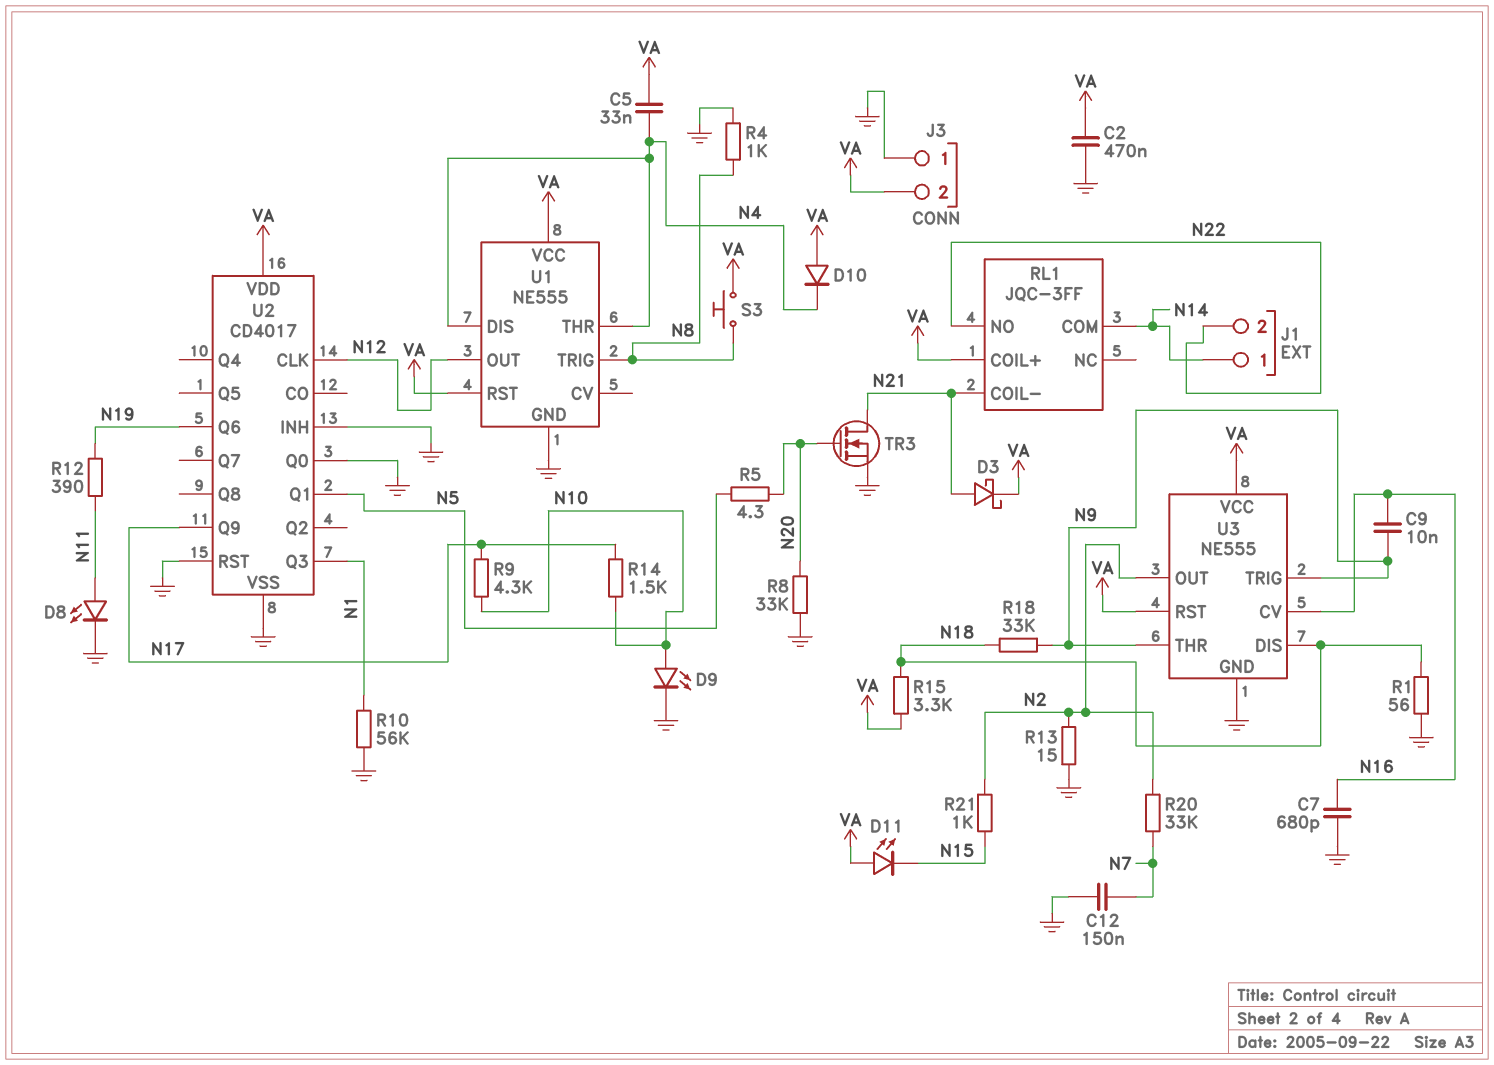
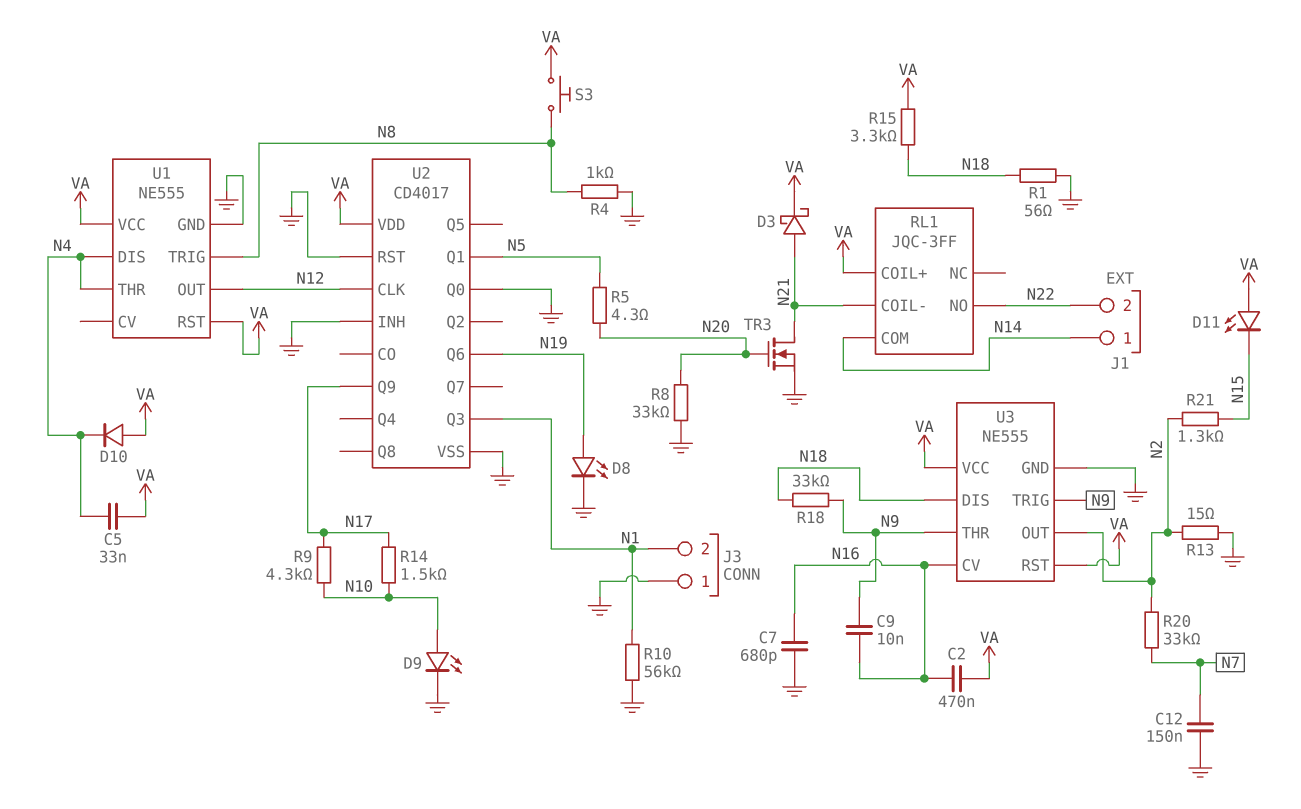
C2: 470nF (GND, VA) -> 470nF (N16, VA)
D8: LED (A N11, K GND) -> LED (A N19, K GND)
J3 pin 2: VA -> N1
R12: 390 (N11, N19) -> none
R21: 1k (N2, N15) -> 1.3k (N2, N15)

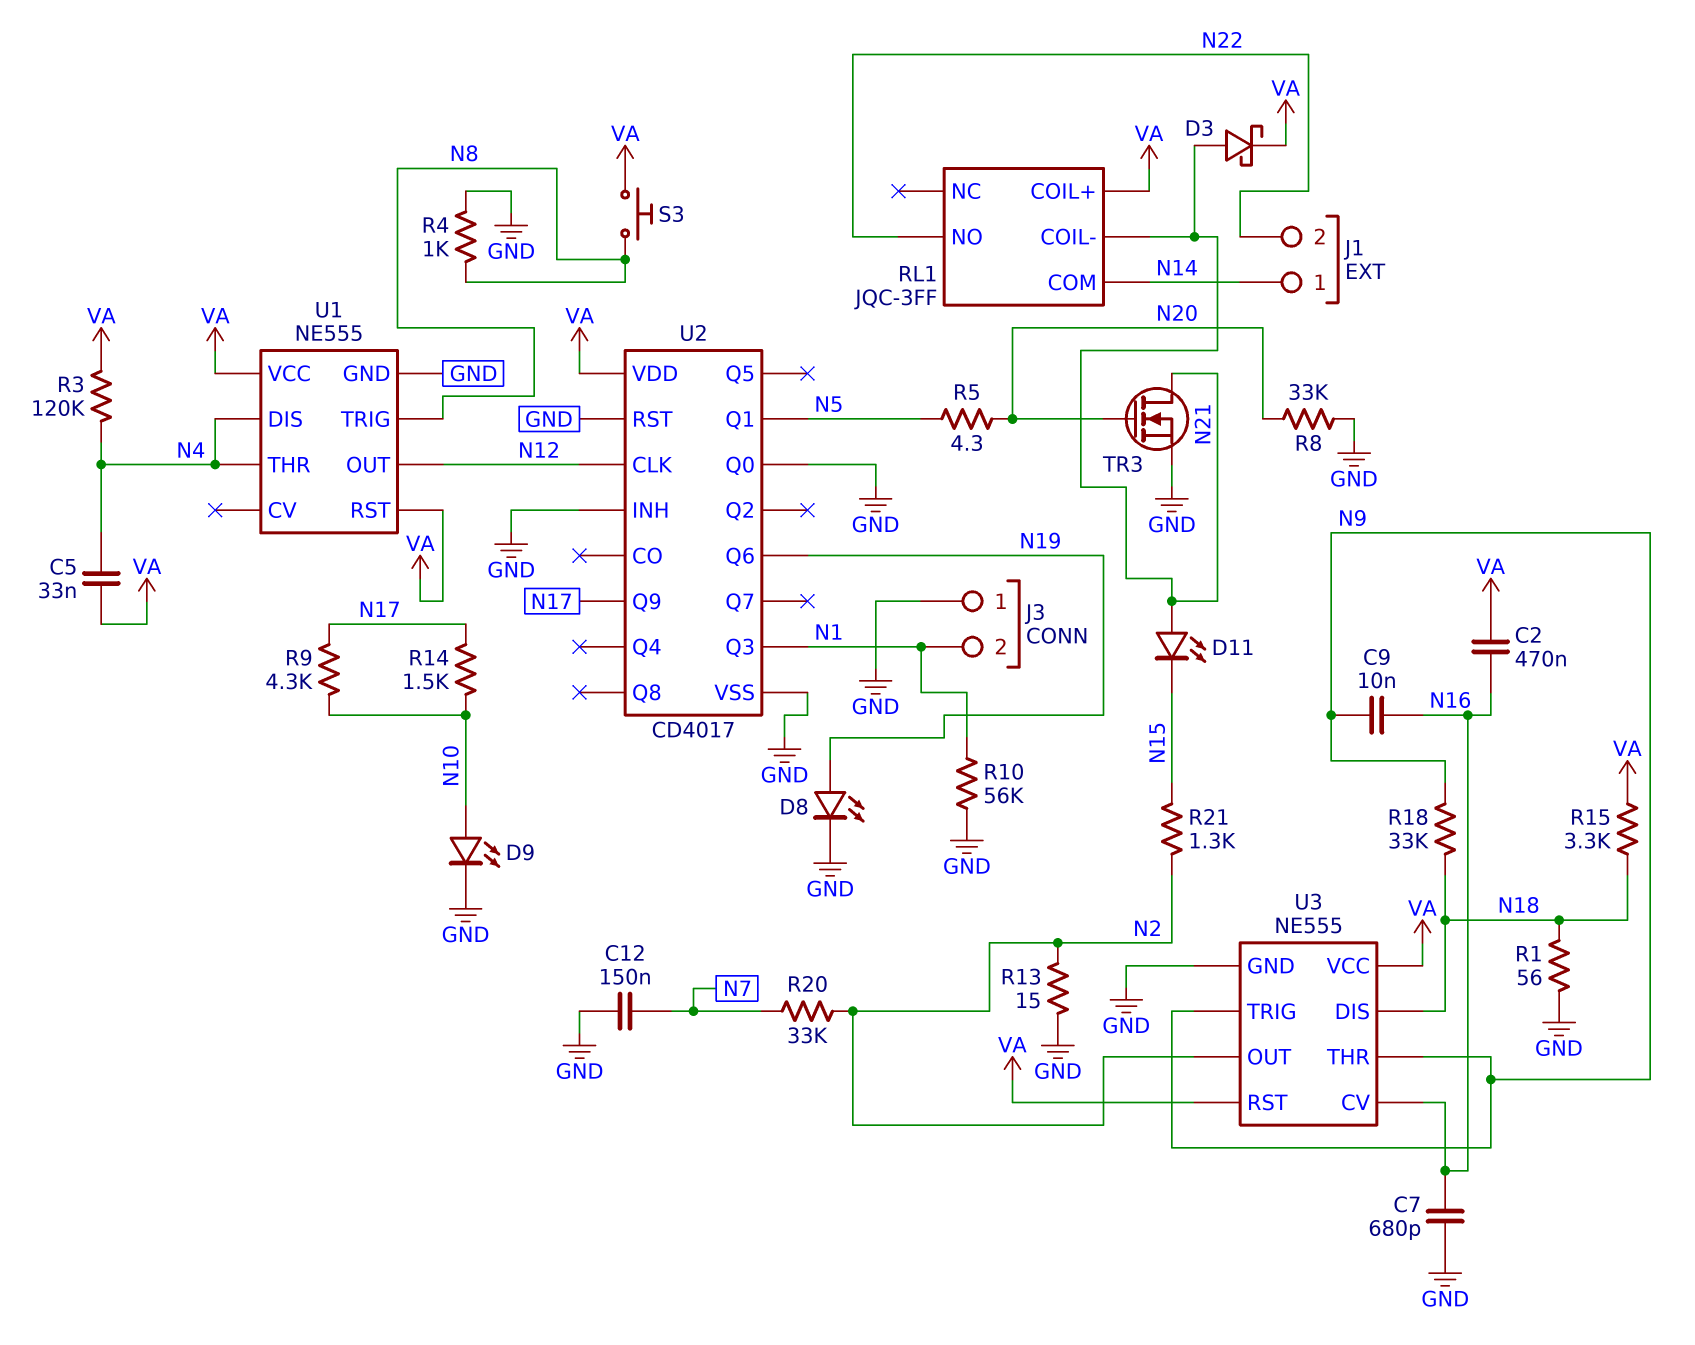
D10: diode (A VA, K N4) -> none
D11: LED (A VA, K N15) -> LED (A N21, K N15)
R3: none -> 120k (N4, VA)

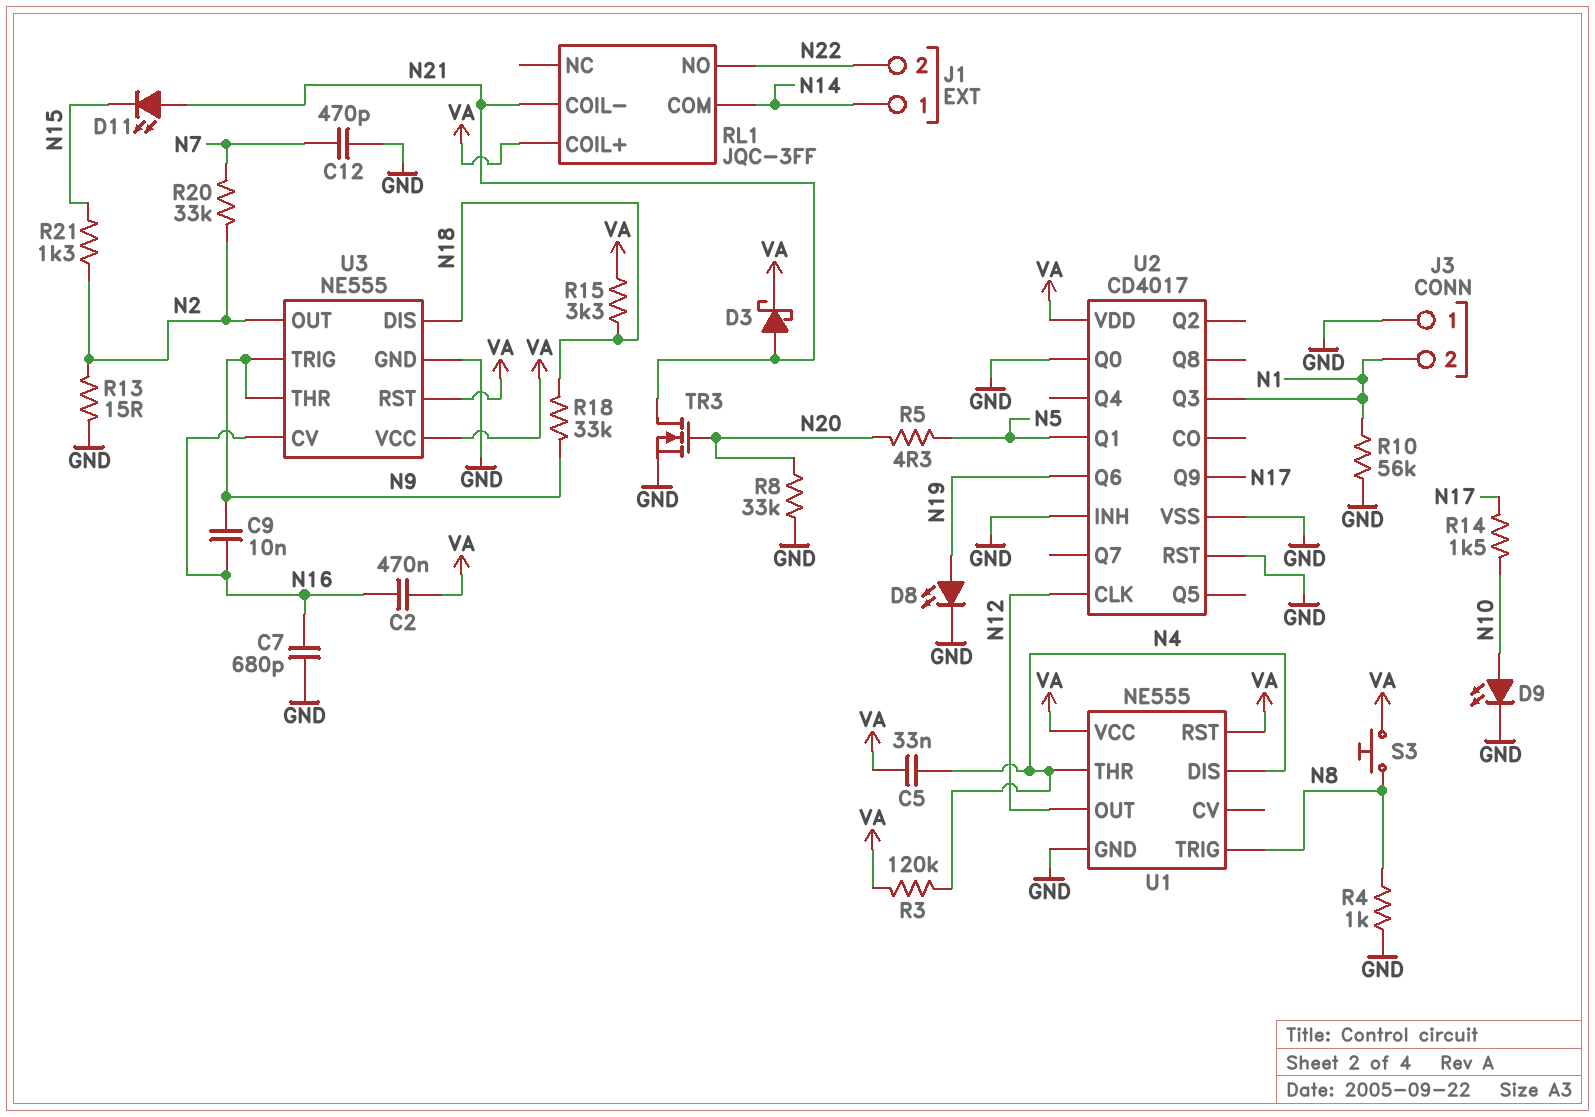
C12: 150nF (GND, N7) -> 470pF (GND, N7)
R1: 56 (GND, N18) -> none
R9: 4.3k (N10, N17) -> none

